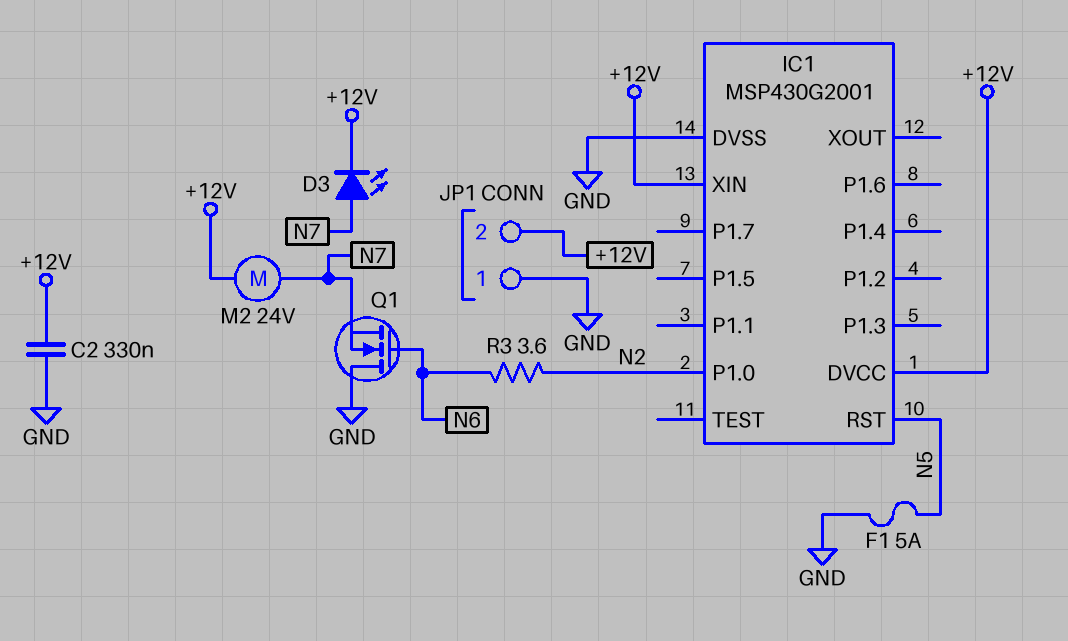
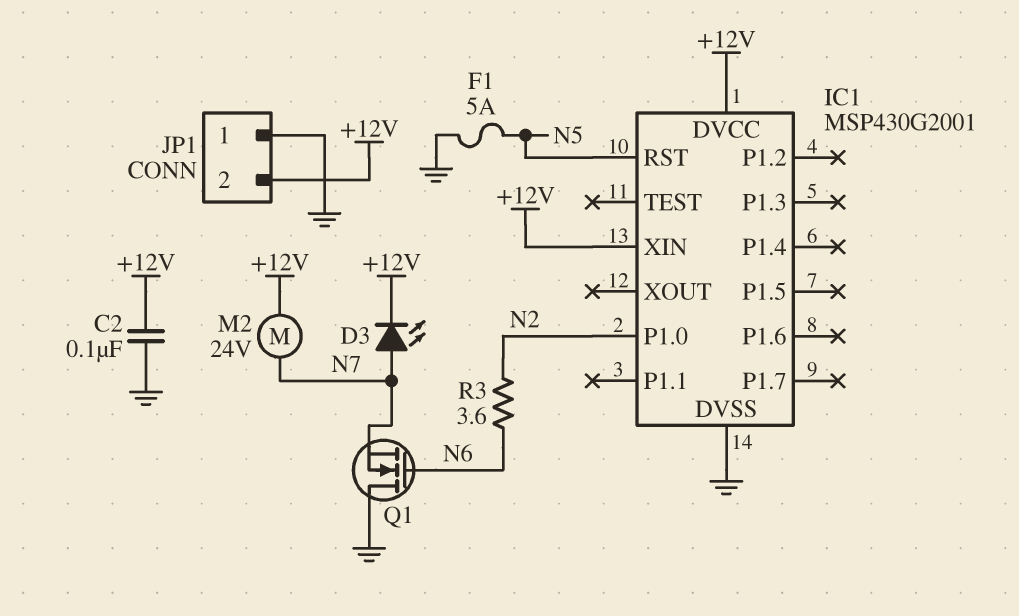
C2: 330nF (+12V, GND) -> 100nF (+12V, GND)

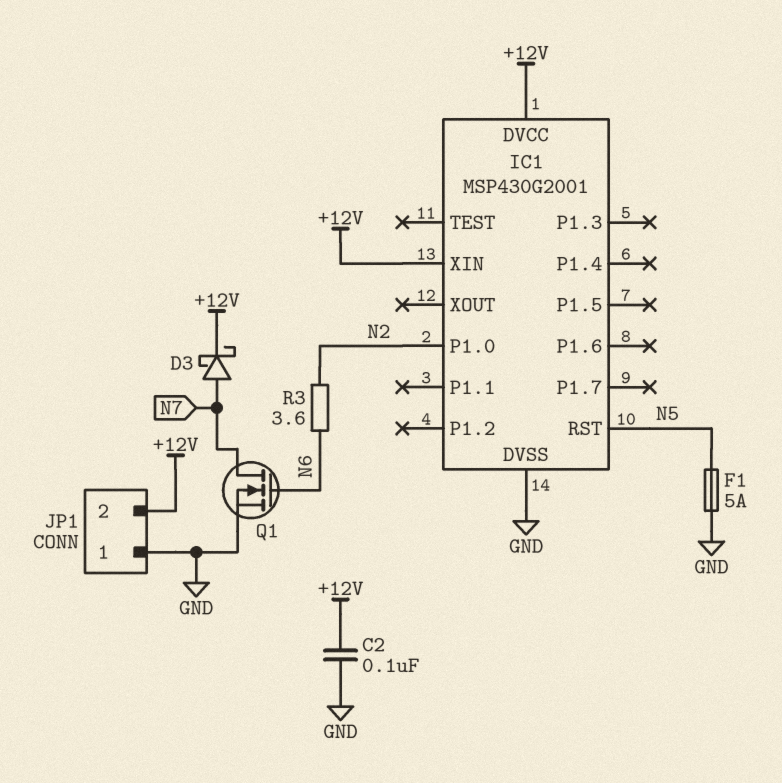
D3: LED (A N7, K +12V) -> schottky (A N7, K +12V)
M2: motor 24V (+12V, N7) -> none
Q1: NMOS (G N6, D GND, S N7) -> NMOS (G N6, D N7, S GND)

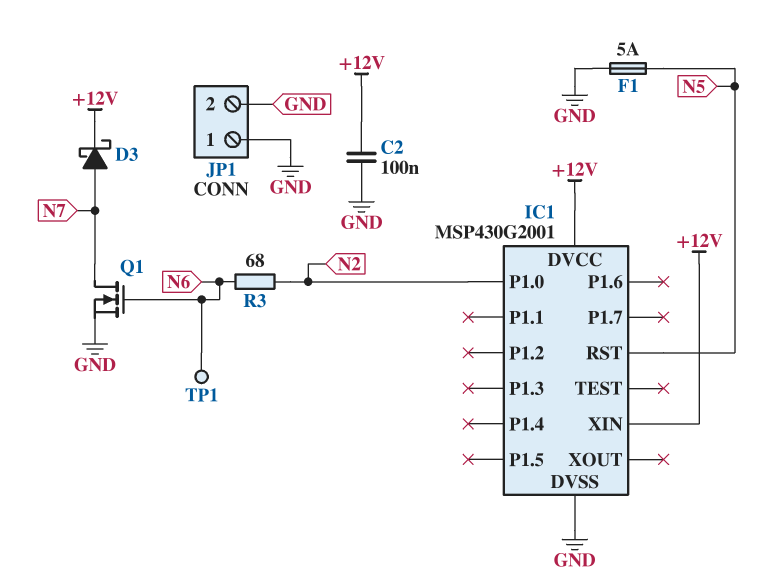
JP1 pin 2: +12V -> GND
R3: 3.6 (N2, N6) -> 68 (N2, N6)
TP1: none -> test point (N6)

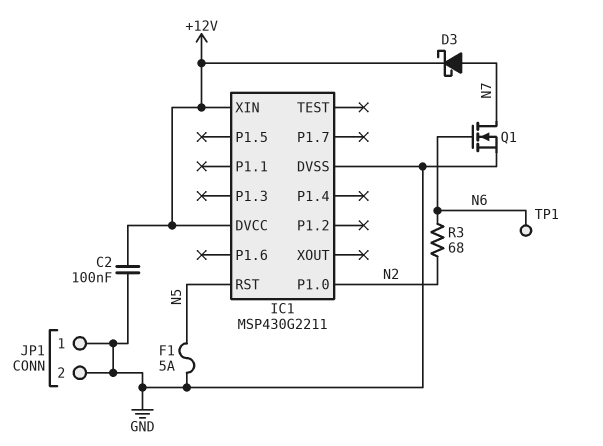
IC1: MSP430G2001 -> MSP430G2211

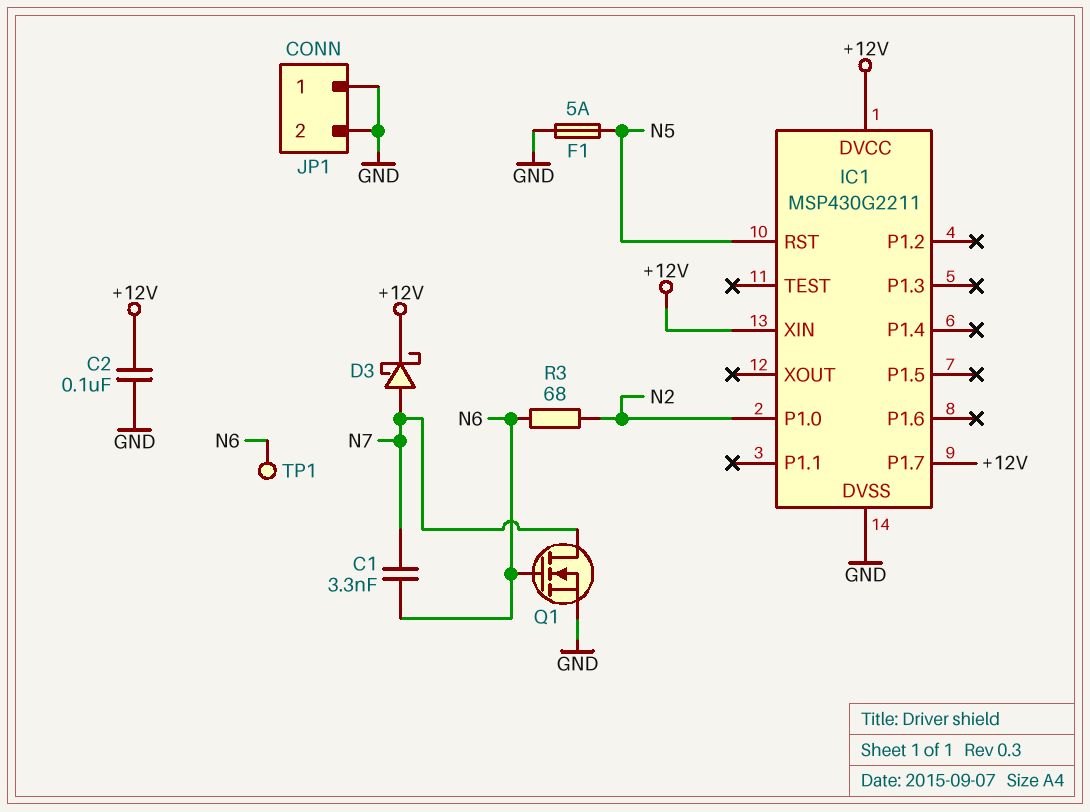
C1: none -> 3.3nF (N6, N7)
IC1 pin P1.7: none -> +12V

